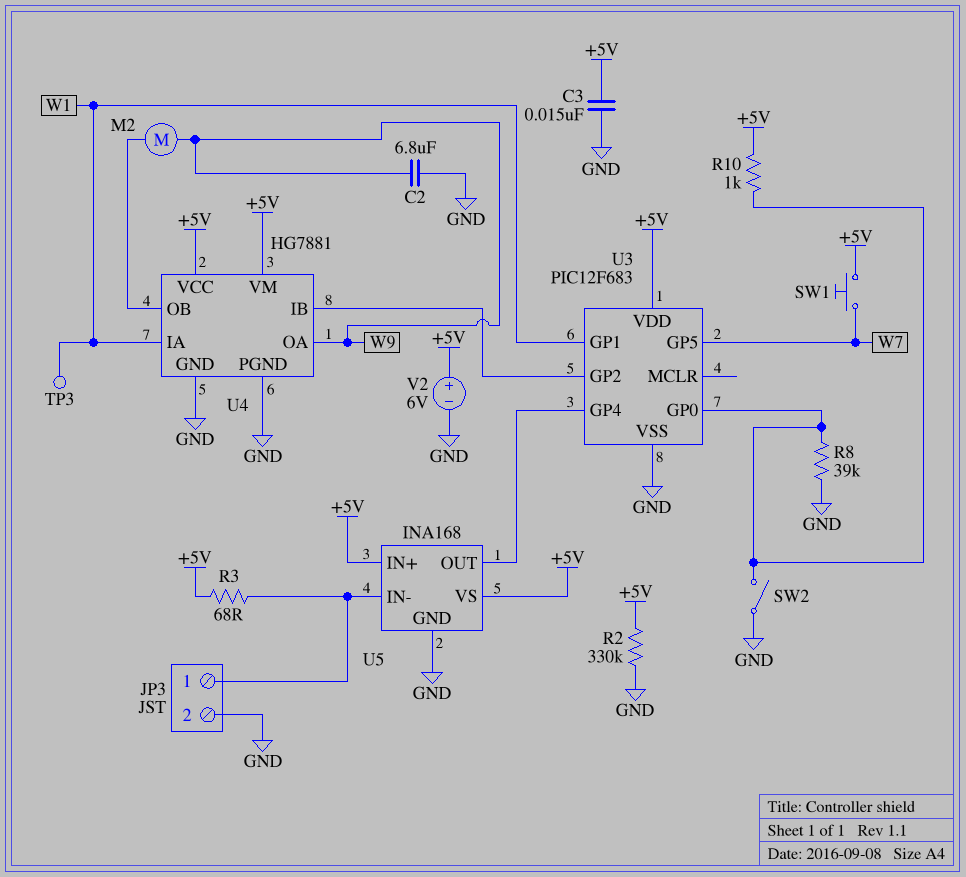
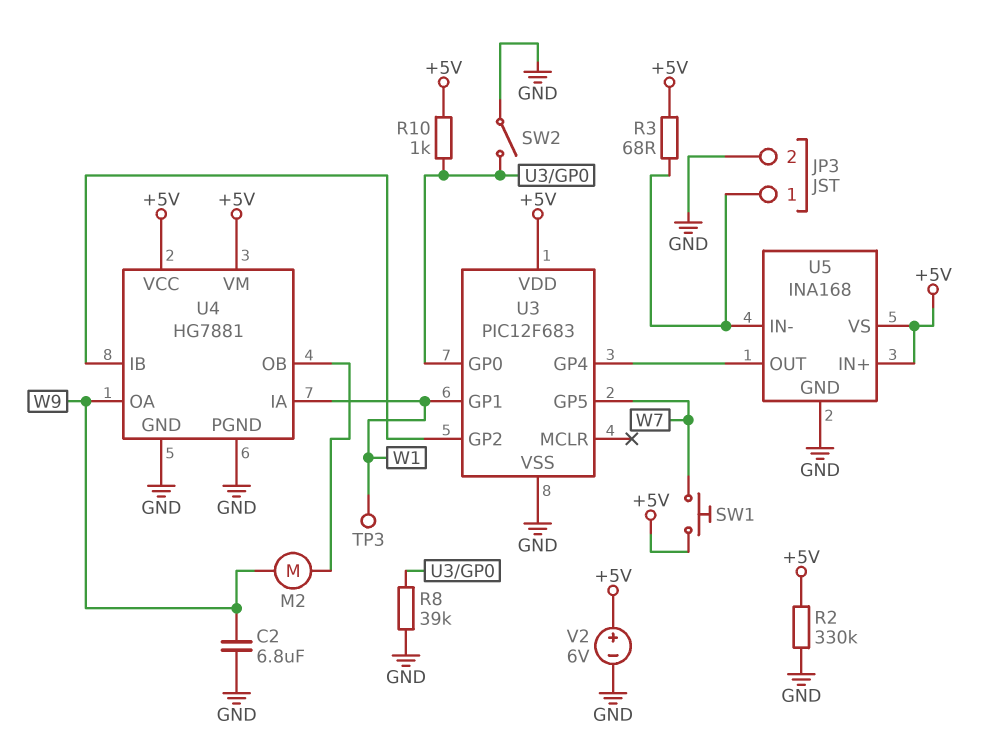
C3: 15nF (+5V, GND) -> none

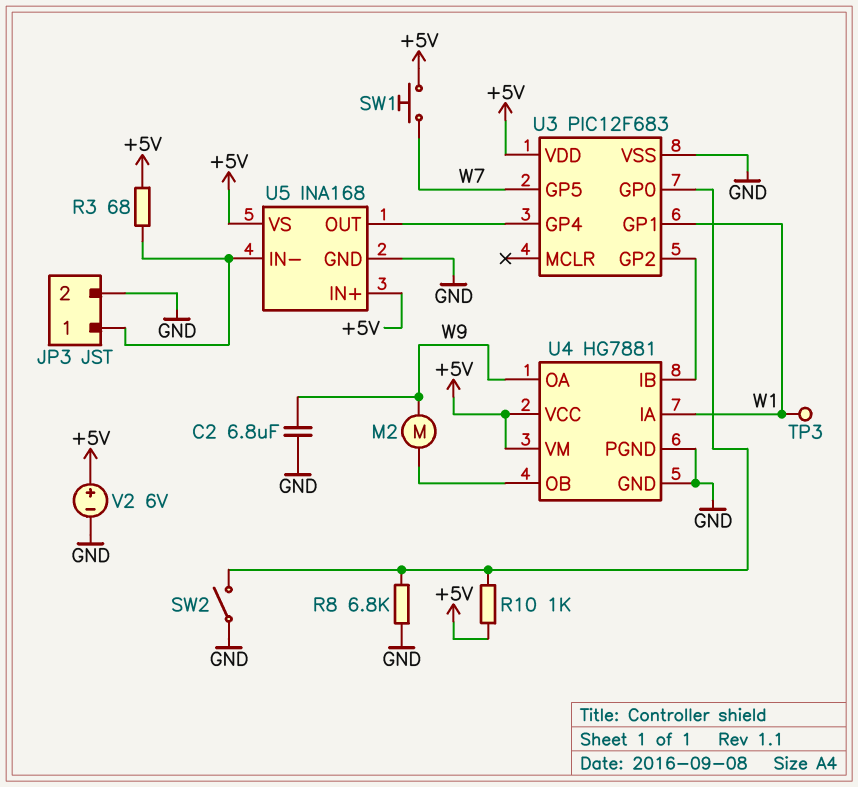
R2: 330k (+5V, GND) -> none
R8: 39k (GND, U3/GP0) -> 6.8k (GND, U3/GP0)

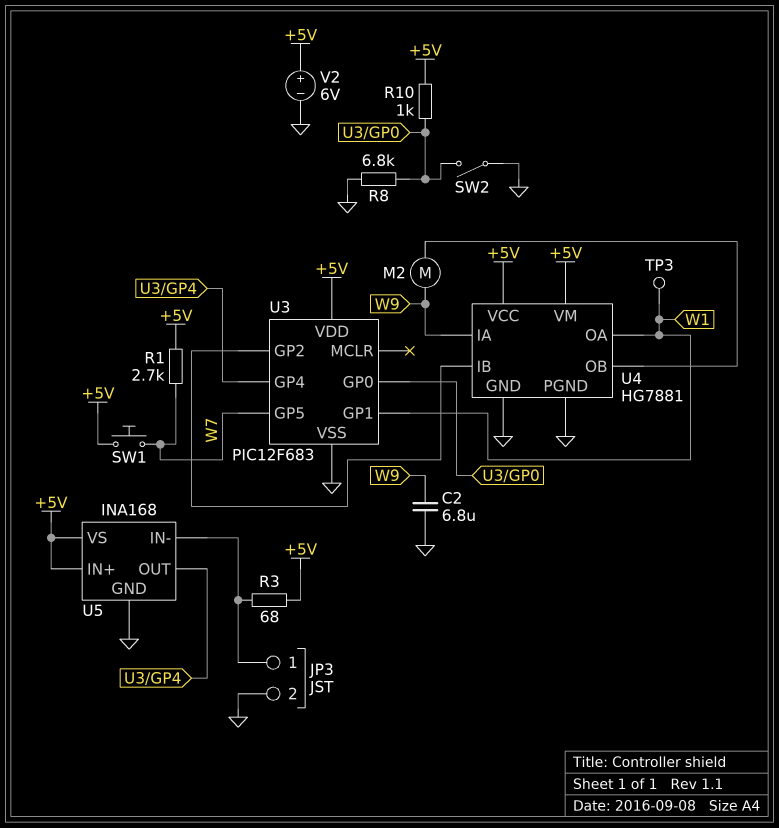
R1: none -> 2.7k (+5V, W7)
U4 pin IA: W1 -> W9
U4 pin OA: W9 -> W1

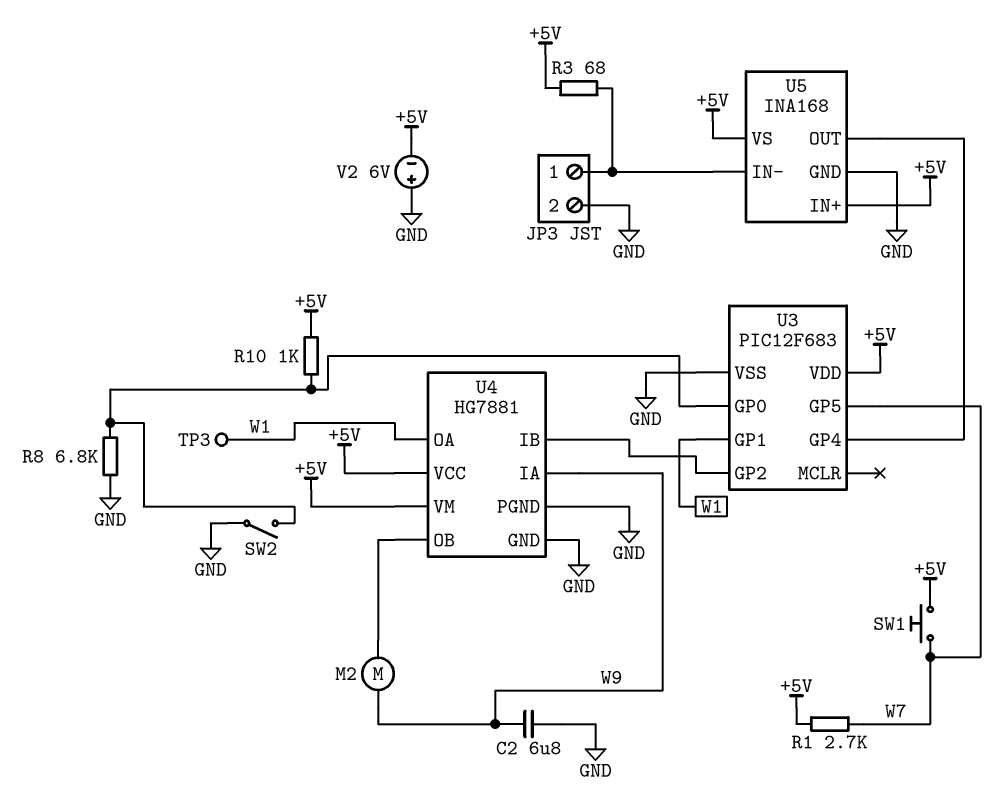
V2: 6V (plus +5V, minus GND) -> 6V (plus GND, minus +5V)

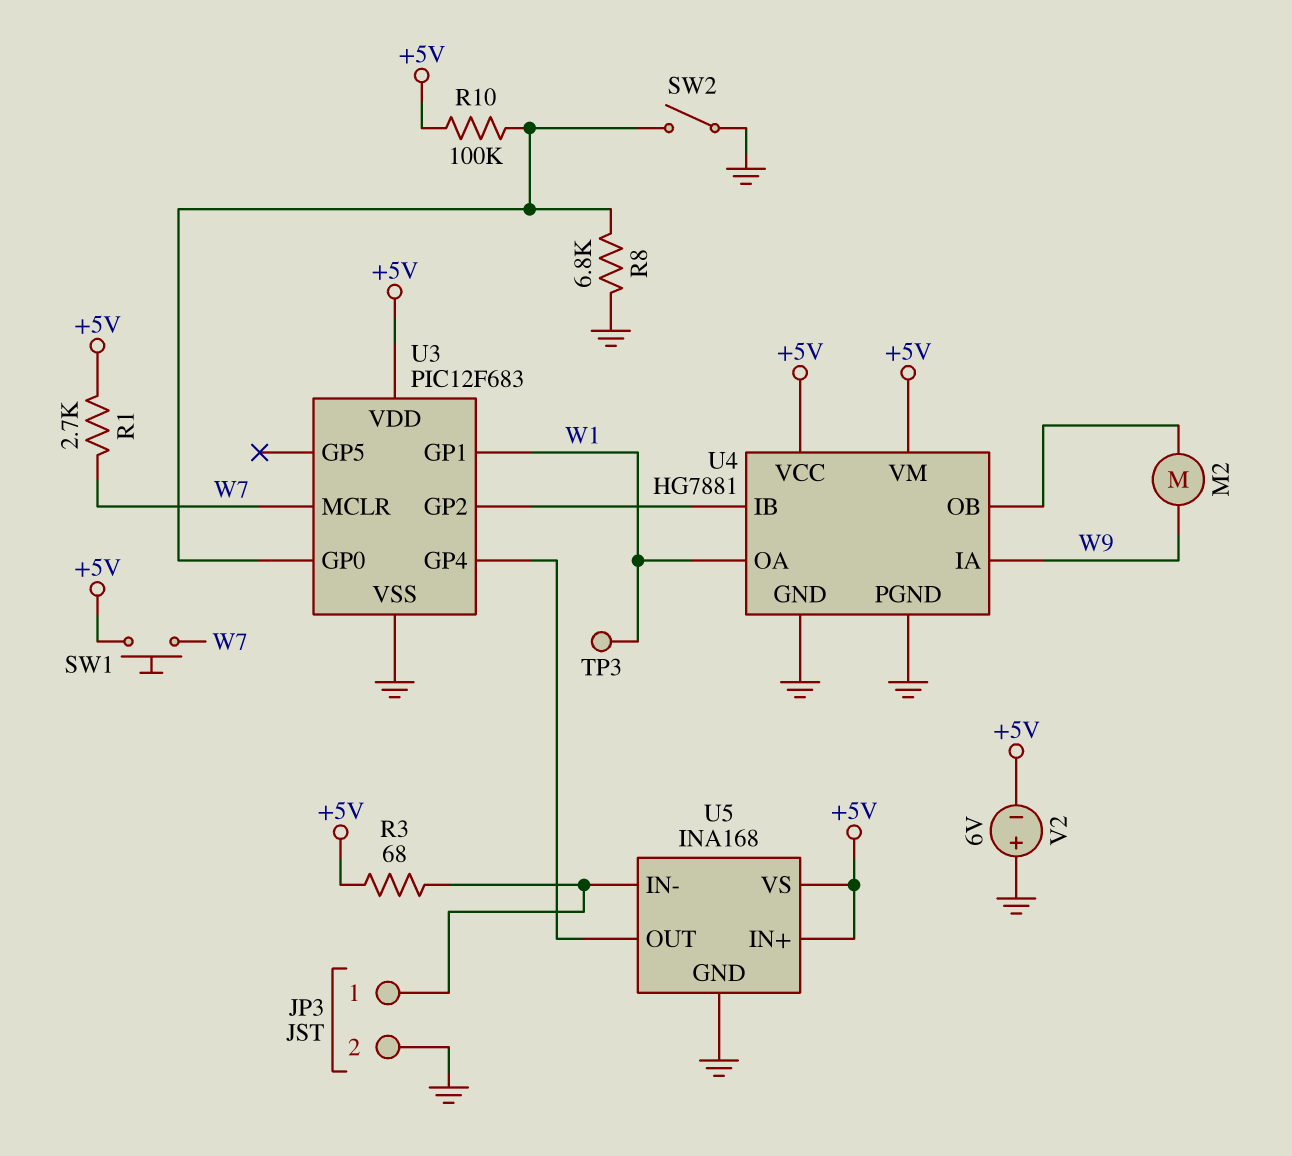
C2: 6.8uF (GND, W9) -> none
R10: 1k (+5V, U3/GP0) -> 100k (+5V, U3/GP0)
U3 pin GP5: W7 -> none
U3 pin MCLR: none -> W7

